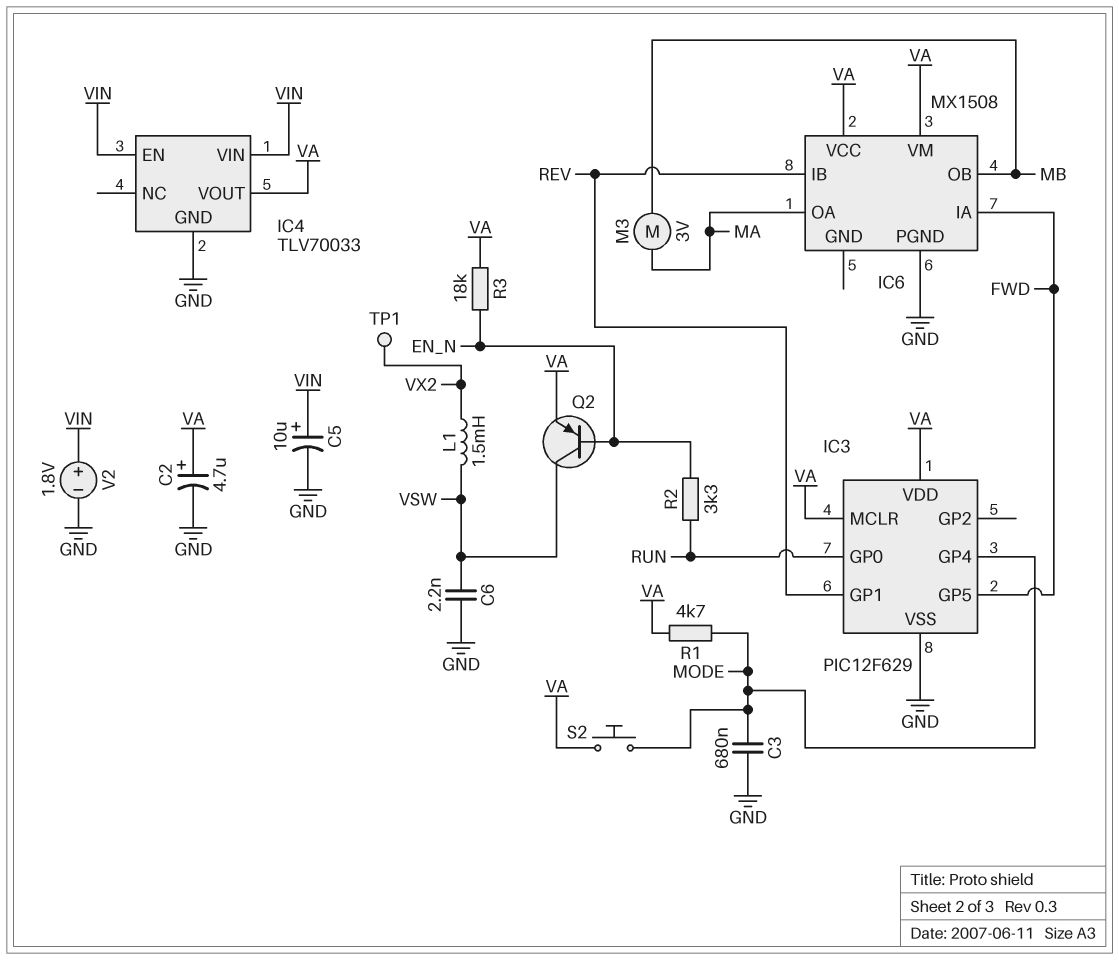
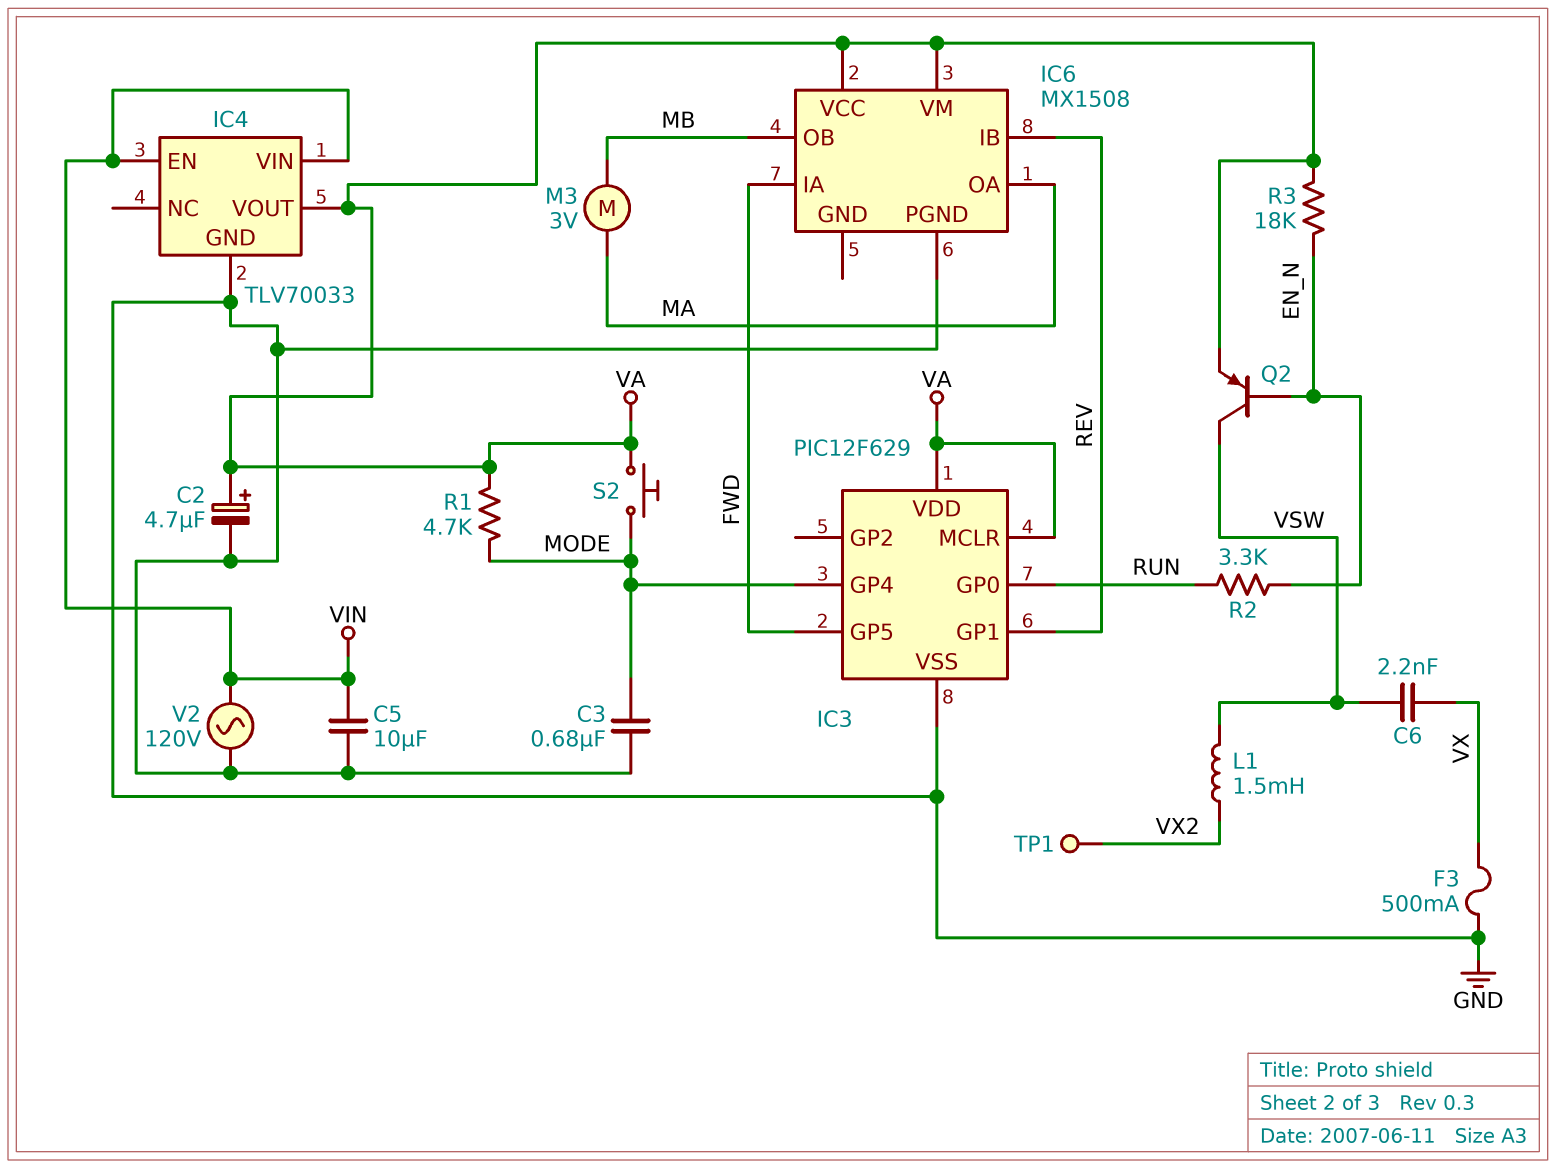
C5: 10uF (plus VIN, minus GND) -> 10uF (GND, VIN)
C6: 2.2nF (GND, VSW) -> 2.2nF (VSW, VX)
F3: none -> 500mA (GND, VX)
V2: 1.8V (plus VIN, minus GND) -> AC 120V (GND, VIN)

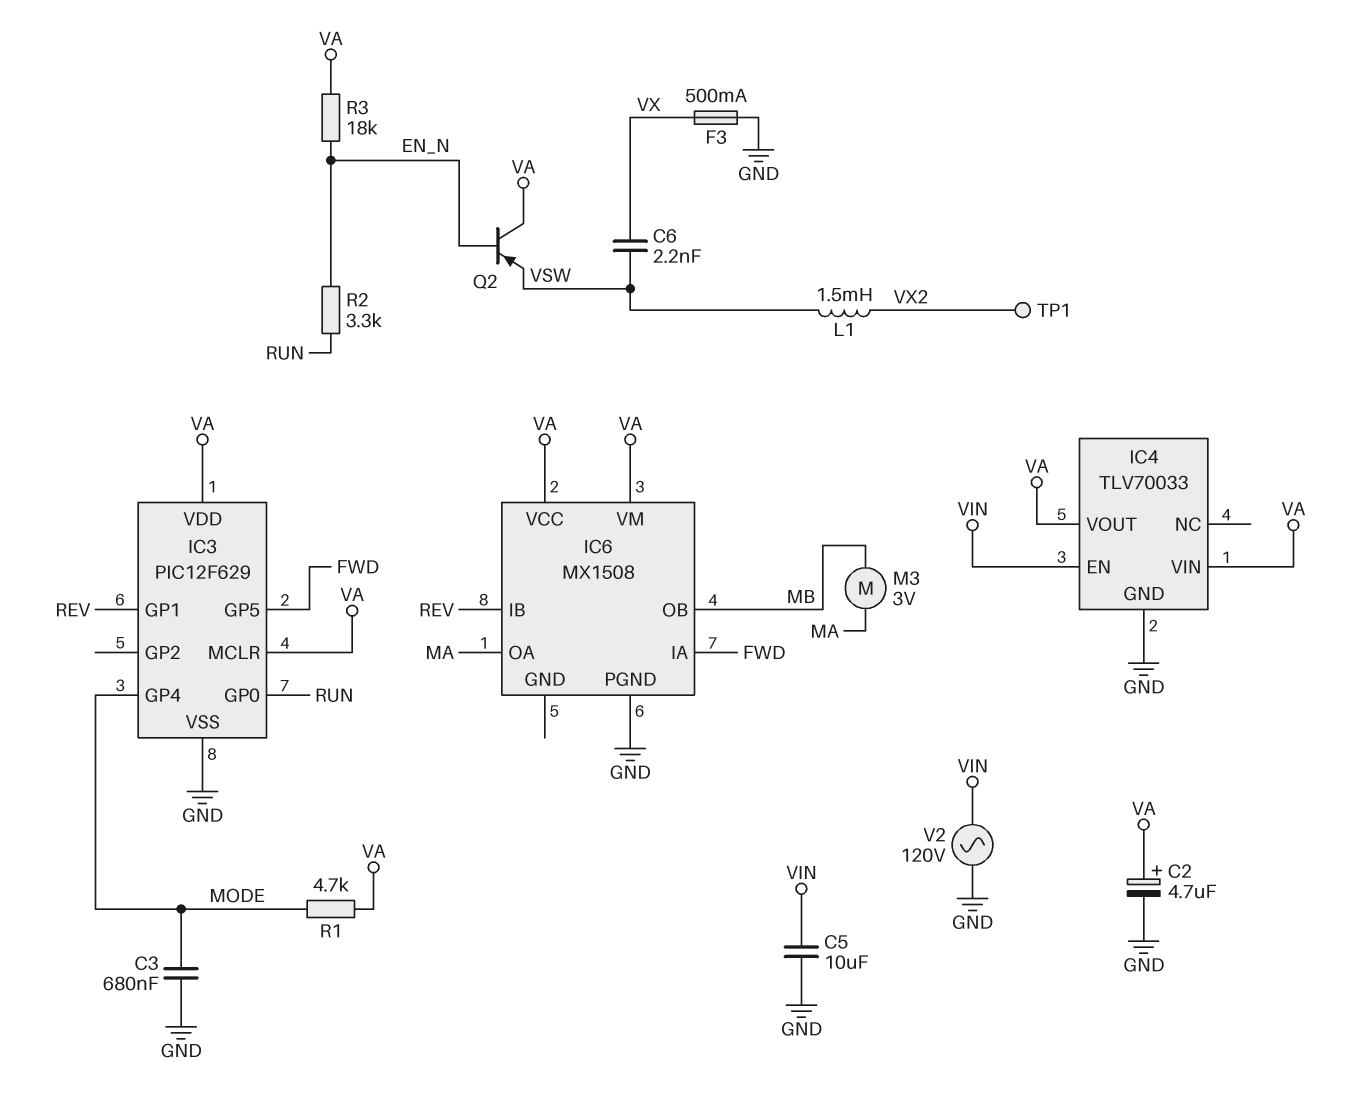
IC4 pin VIN: VIN -> VA
Q2: PNP (B EN_N, C VSW, E VA) -> PNP (B EN_N, C VA, E VSW)
S2: button (MODE, VA) -> none

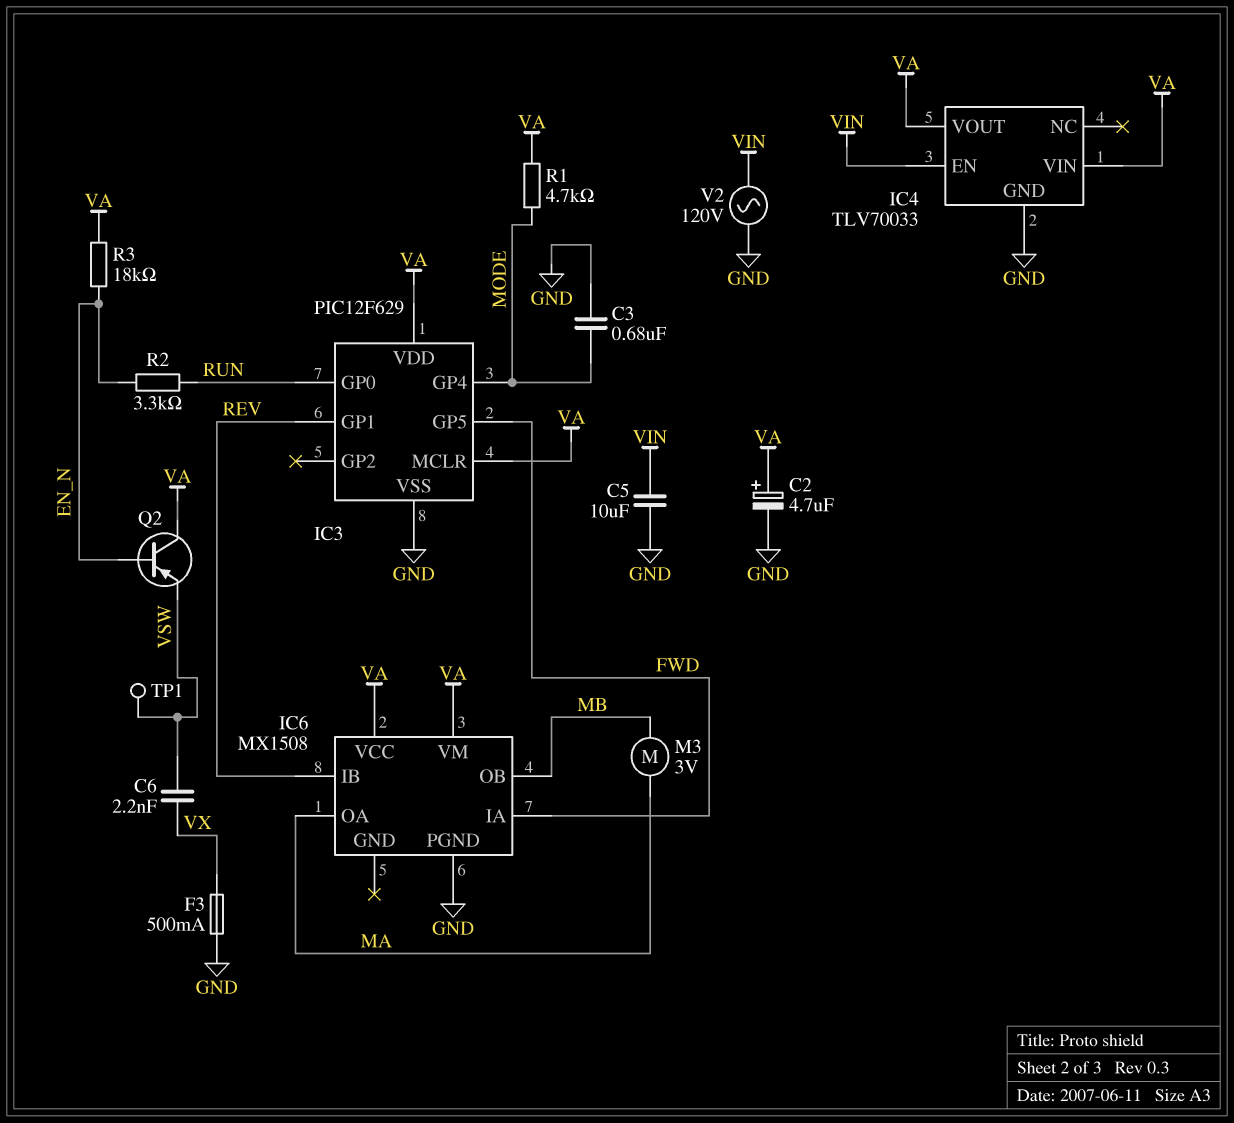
L1: 1.5mH (VSW, VX2) -> none
TP1: test point (VX2) -> test point (VSW)

